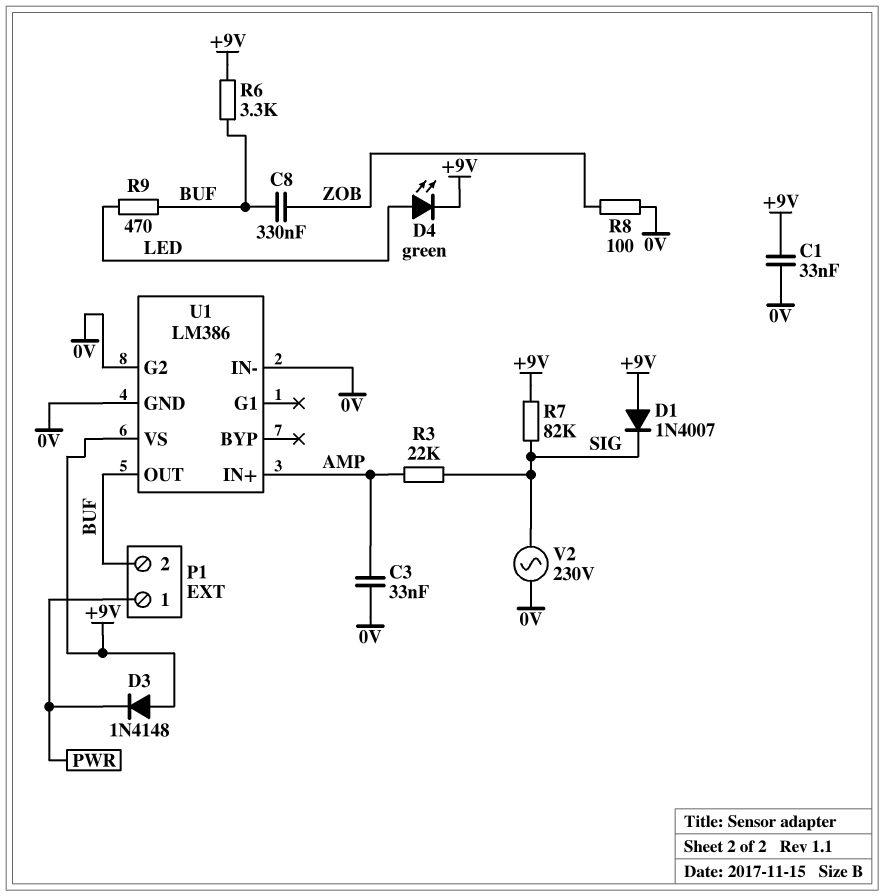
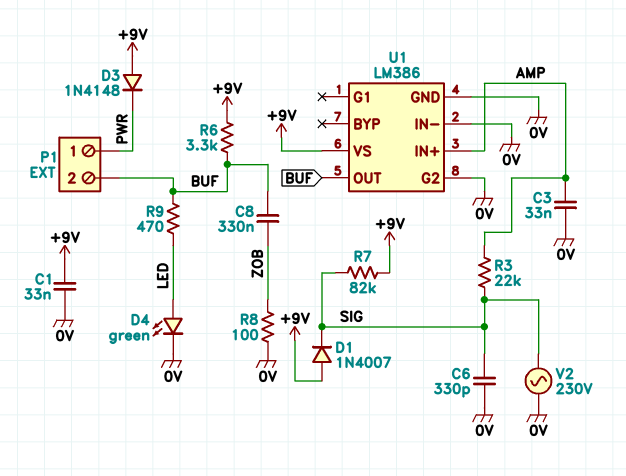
C6: none -> 330pF (0V, SIG)
D4: LED green (A LED, K +9V) -> LED green (A LED, K 0V)

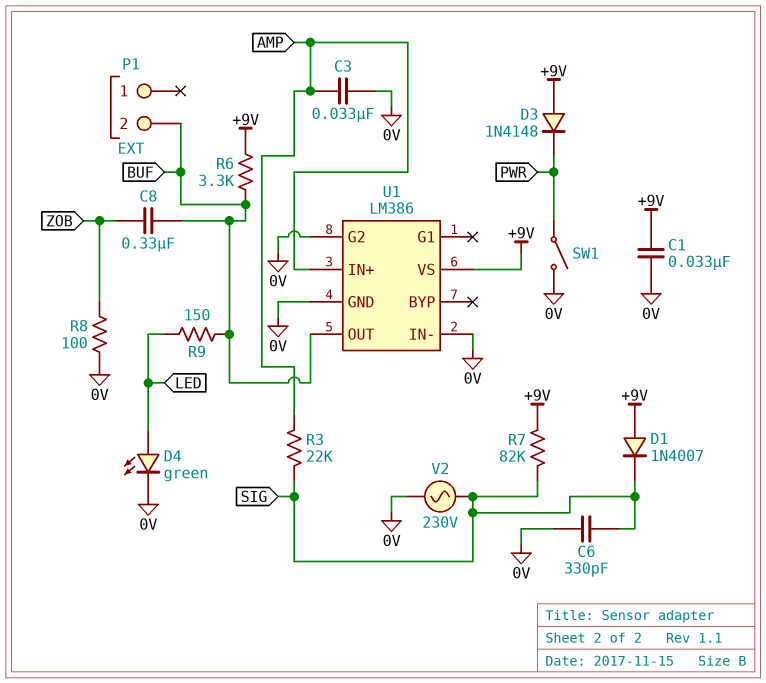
P1 pin 1: PWR -> none
R9: 470 (BUF, LED) -> 150 (BUF, LED)
SW1: none -> switch (0V, PWR)

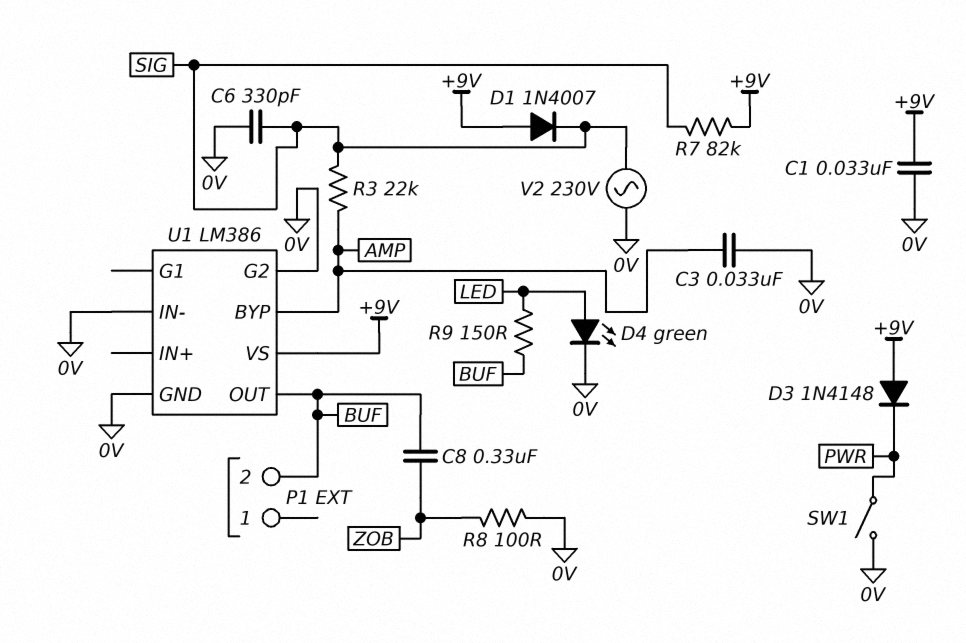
R6: 3.3k (+9V, BUF) -> none
U1 pin BYP: none -> AMP
U1 pin IN+: AMP -> none

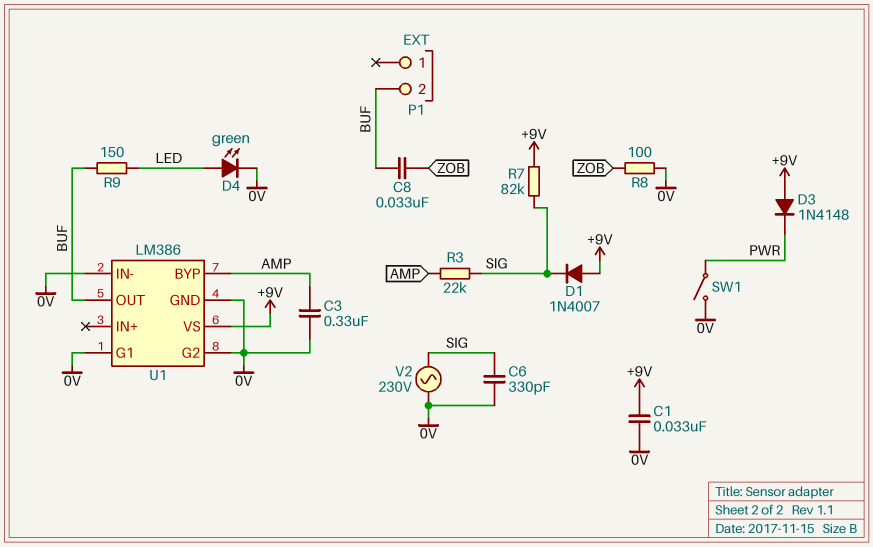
C3: 33nF (0V, AMP) -> 330nF (0V, AMP)
C8: 330nF (BUF, ZOB) -> 33nF (BUF, ZOB)
U1 pin G1: none -> 0V

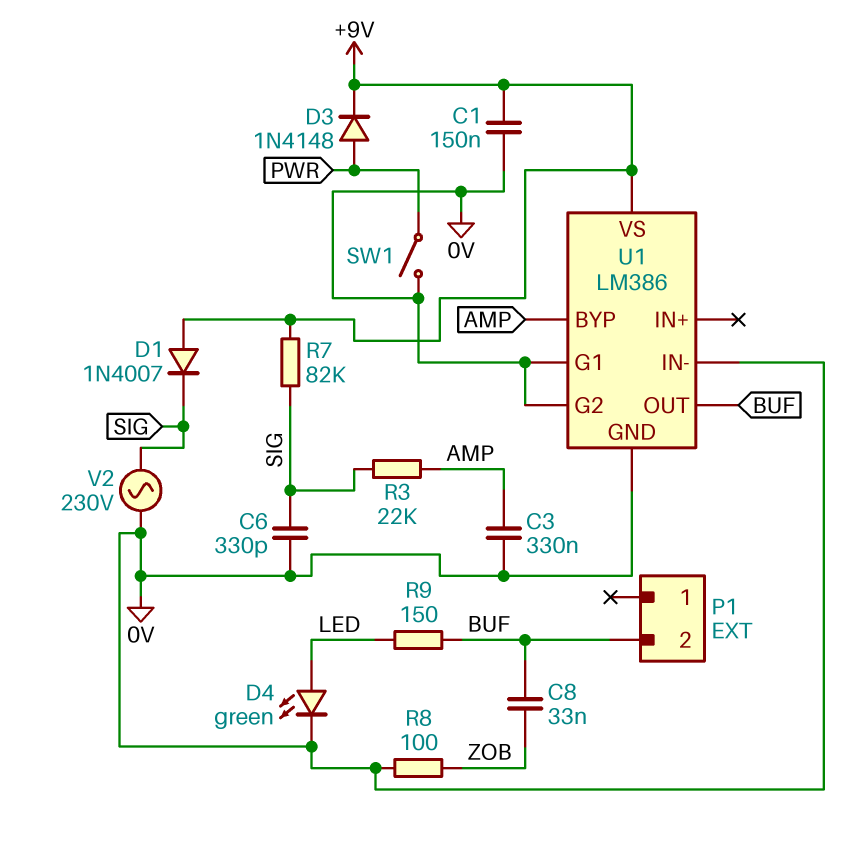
C1: 33nF (+9V, 0V) -> 150nF (+9V, 0V)
D3: diode 1N4148 (A +9V, K PWR) -> diode 1N4148 (A PWR, K +9V)

